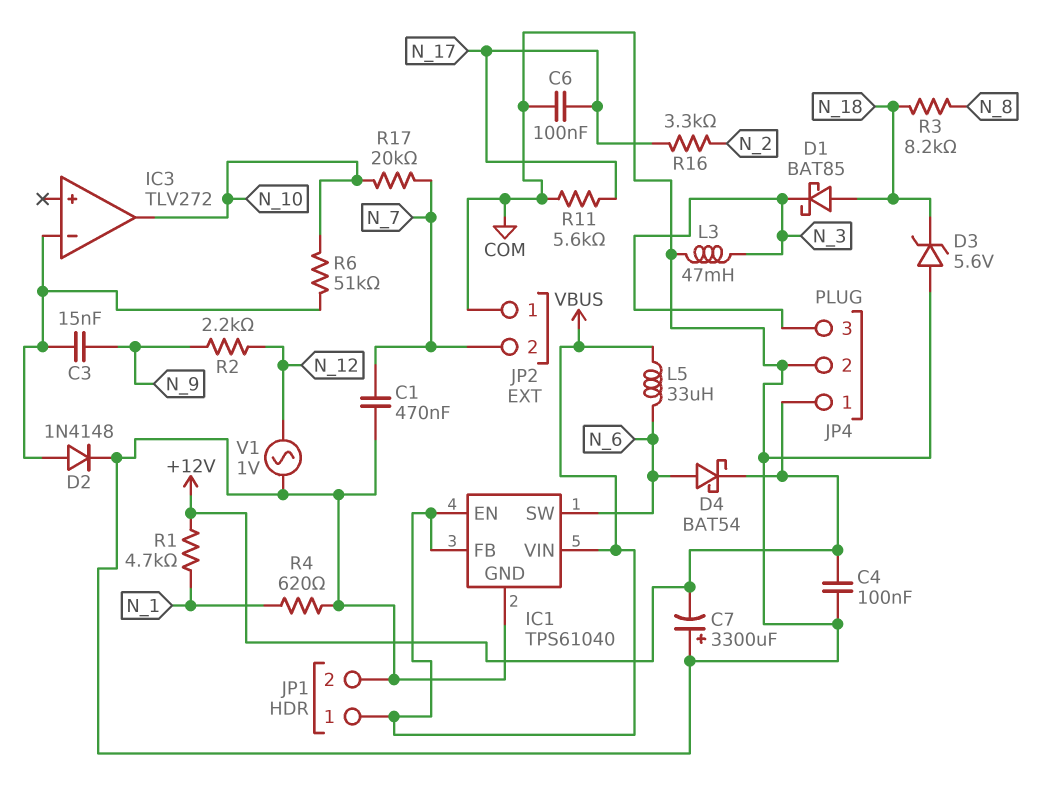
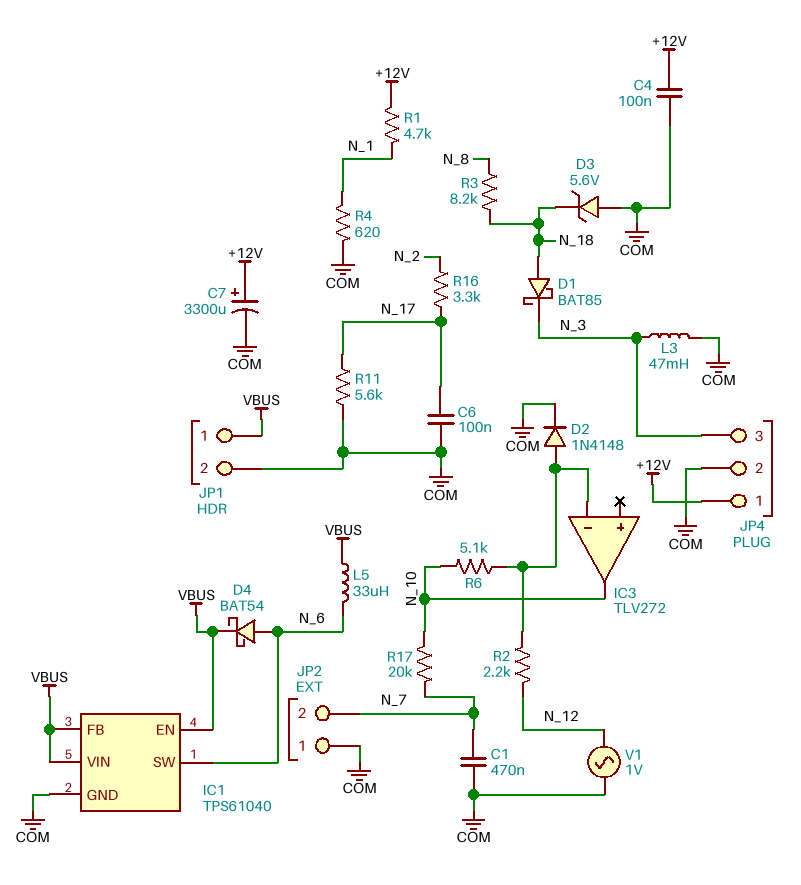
C3: 15nF (IC3/in-, N_9) -> none
C7: 3300uF (plus COM, minus +12V) -> 3300uF (plus +12V, minus COM)
D4: schottky BAT54 (A N_6, K +12V) -> schottky BAT54 (A N_6, K VBUS)
R2: 2.2k (N_9, N_12) -> 2.2k (IC3/in-, N_12)
R6: 51k (IC3/in-, N_10) -> 5.1k (IC3/in-, N_10)

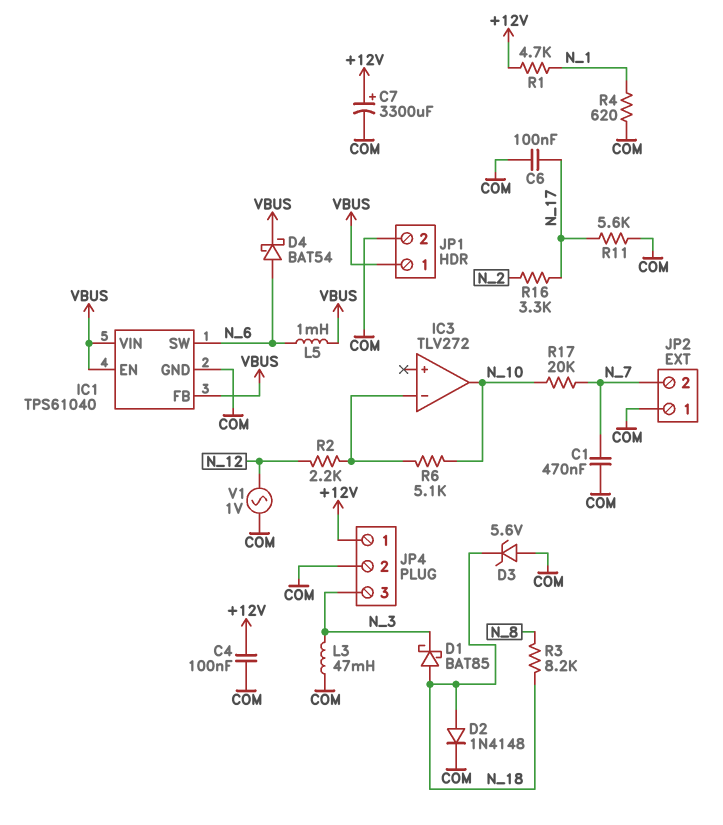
D2: diode 1N4148 (A IC3/in-, K COM) -> diode 1N4148 (A N_18, K COM)
L5: 33uH (N_6, VBUS) -> 1mH (N_6, VBUS)

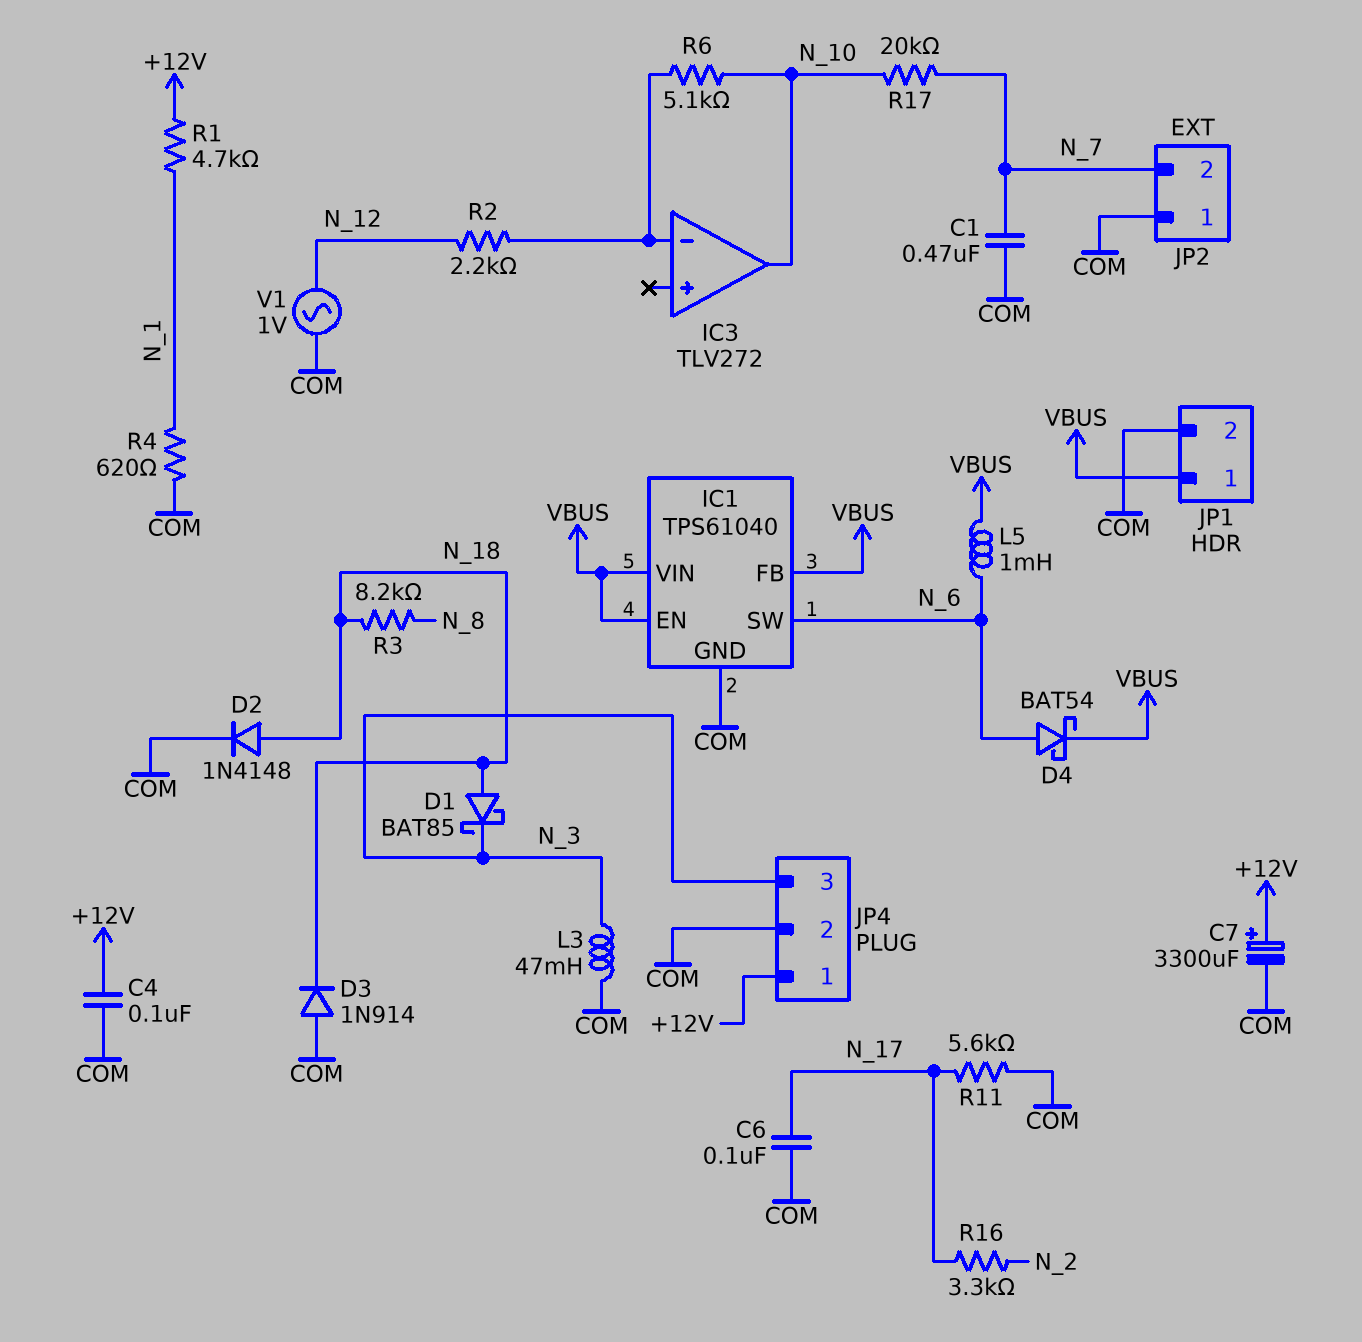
D3: zener 5.6V (A COM, K N_18) -> diode 1N914 (A COM, K N_18)

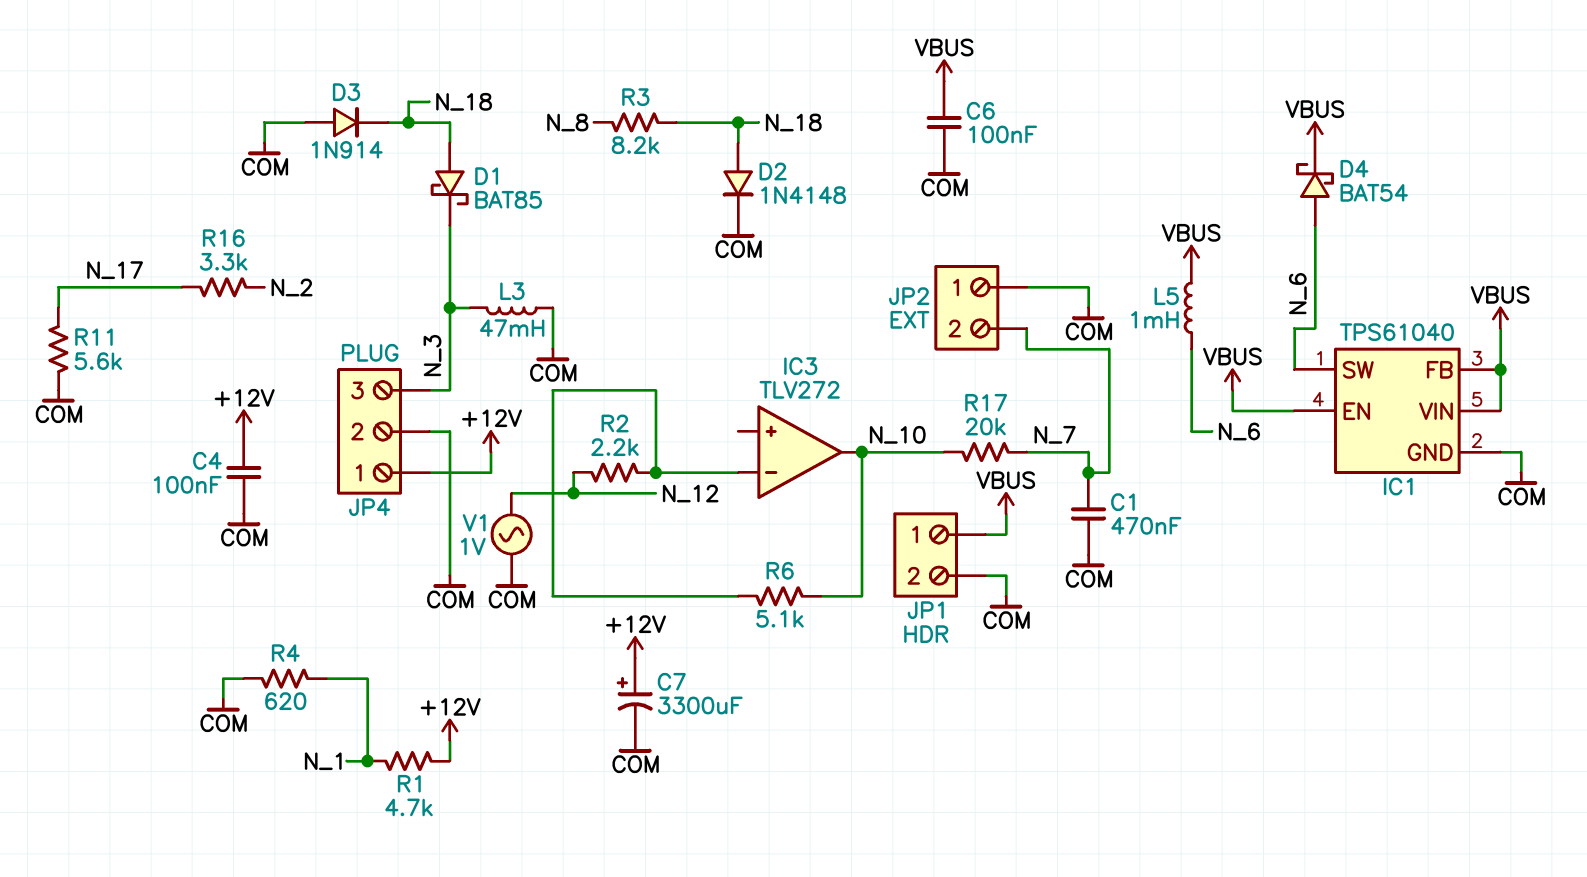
C6: 100nF (COM, N_17) -> 100nF (COM, VBUS)

